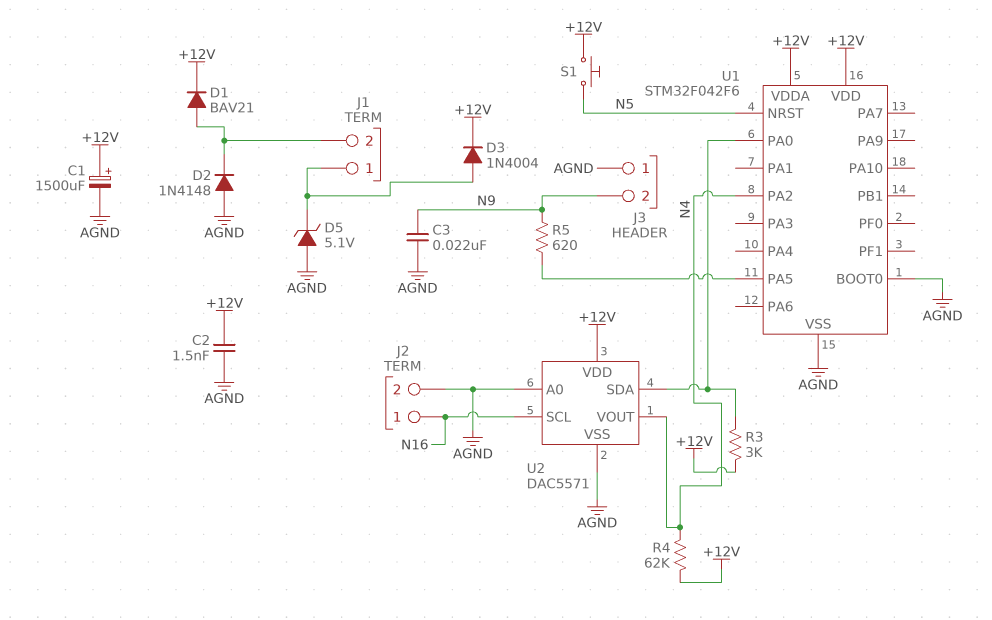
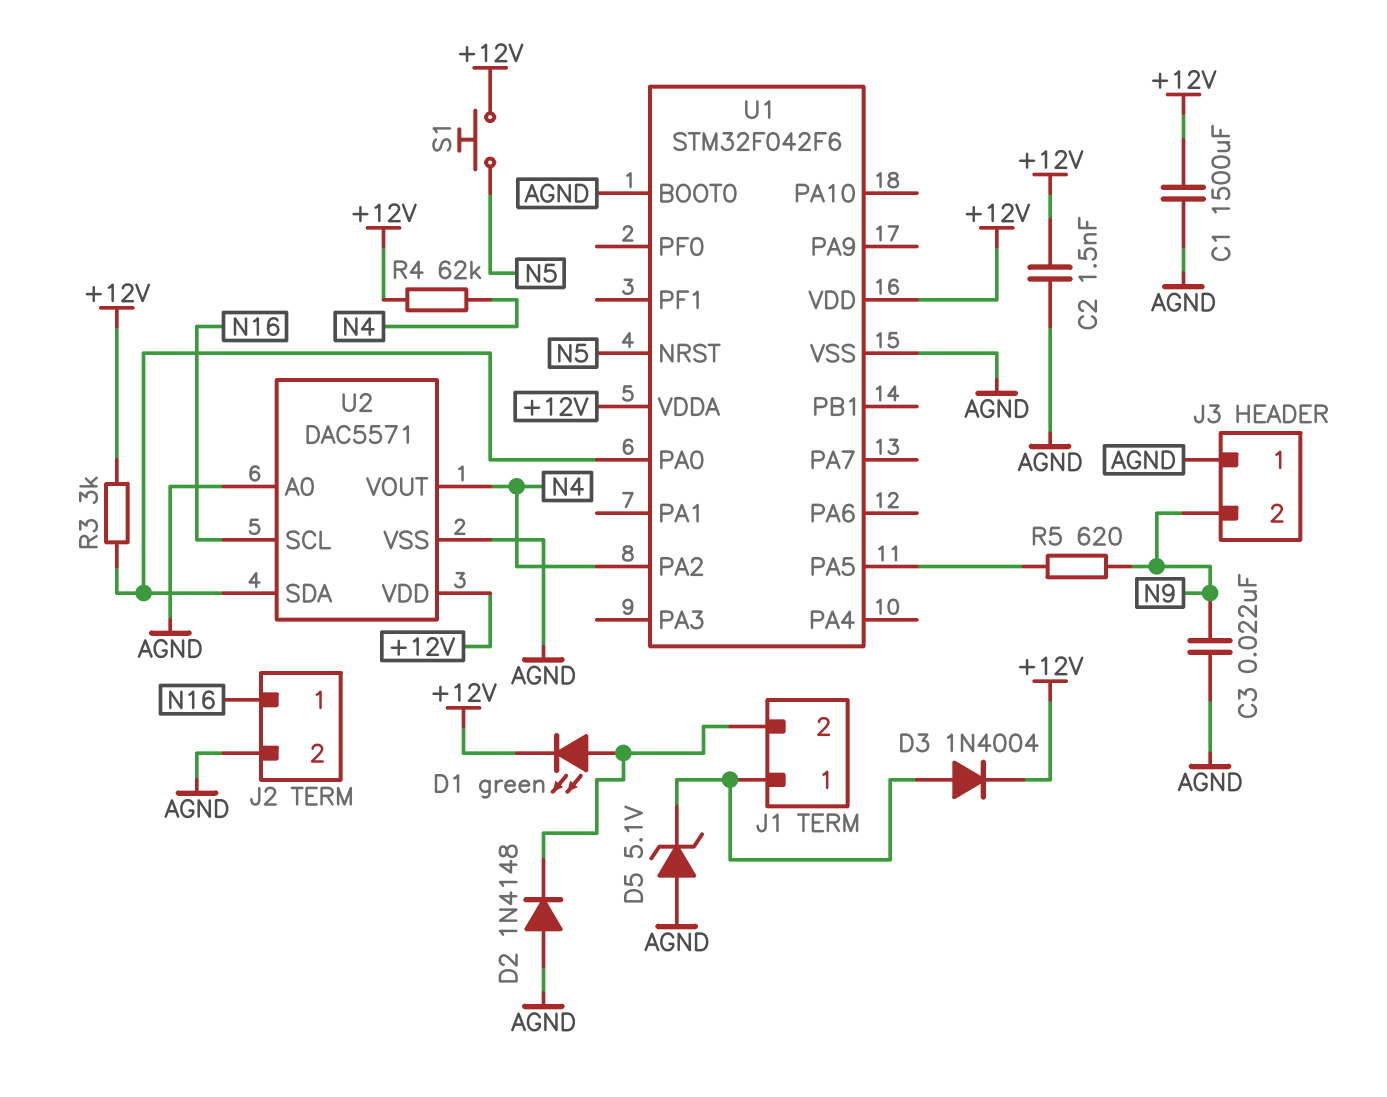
C1: 1500uF (plus +12V, minus AGND) -> 1500uF (+12V, AGND)
D1: diode BAV21 (A J1/2, K +12V) -> LED green (A J1/2, K +12V)

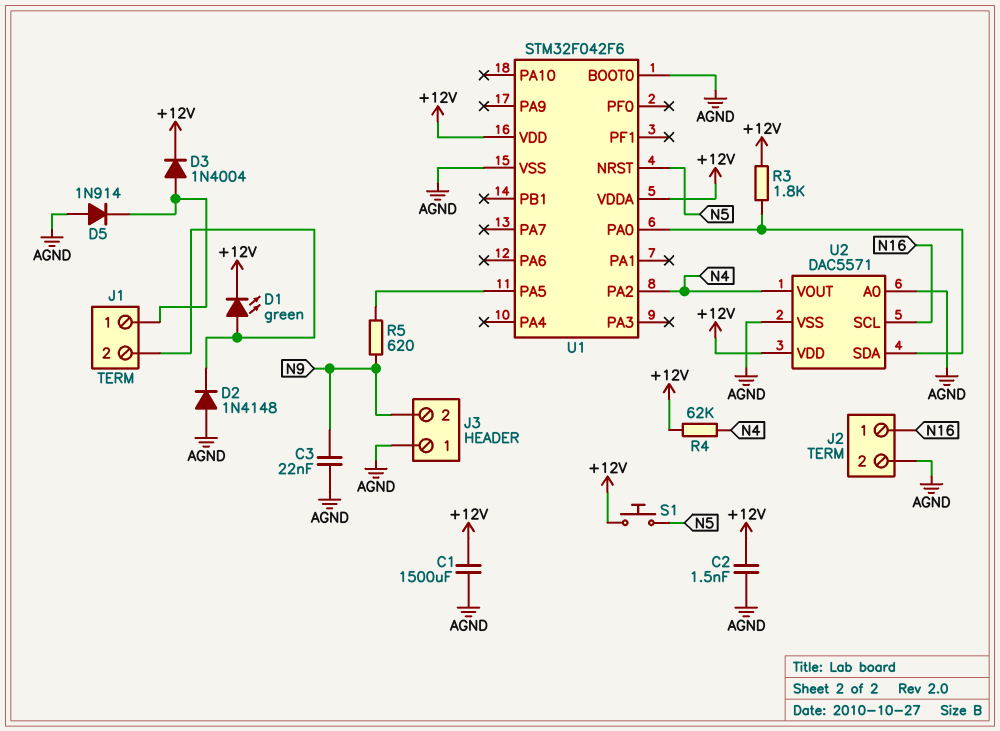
D5: zener 5.1V (A AGND, K J1/1) -> diode 1N914 (A AGND, K J1/1)
R3: 3k (+12V, U1/PA0) -> 1.8k (+12V, U1/PA0)

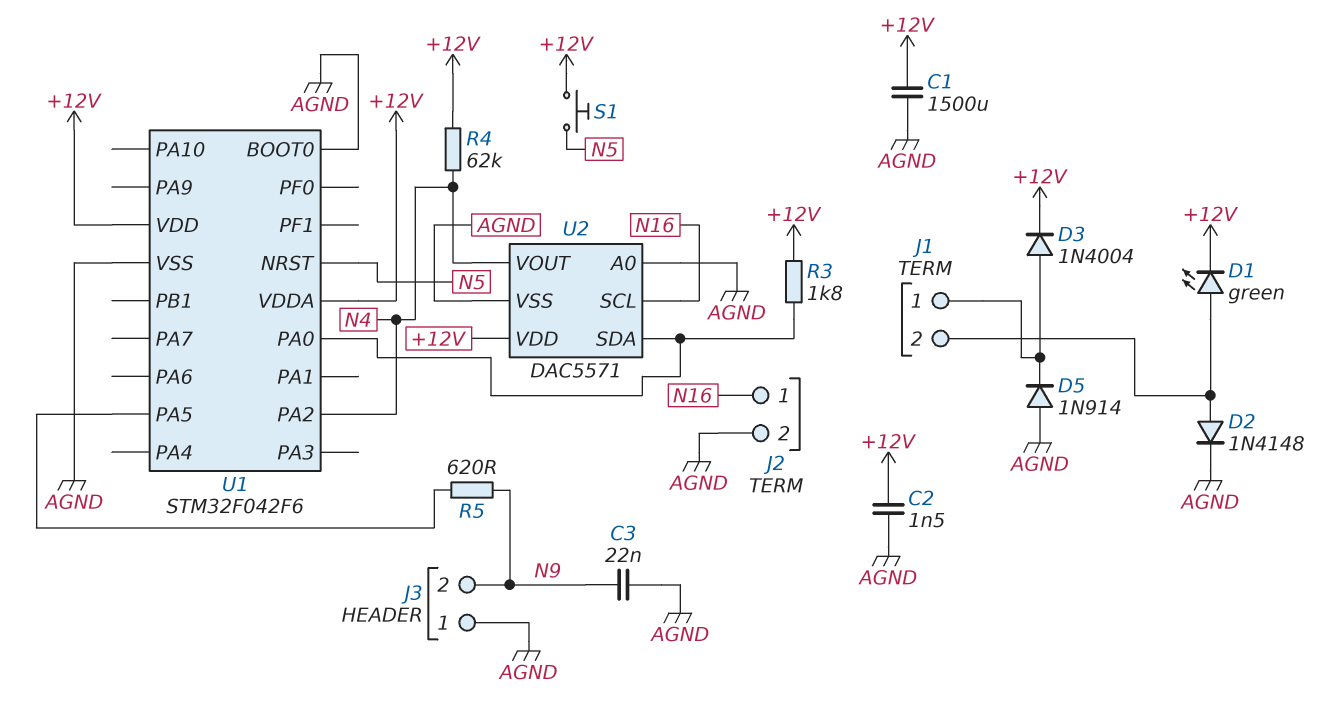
D2: diode 1N4148 (A AGND, K J1/2) -> diode 1N4148 (A J1/2, K AGND)

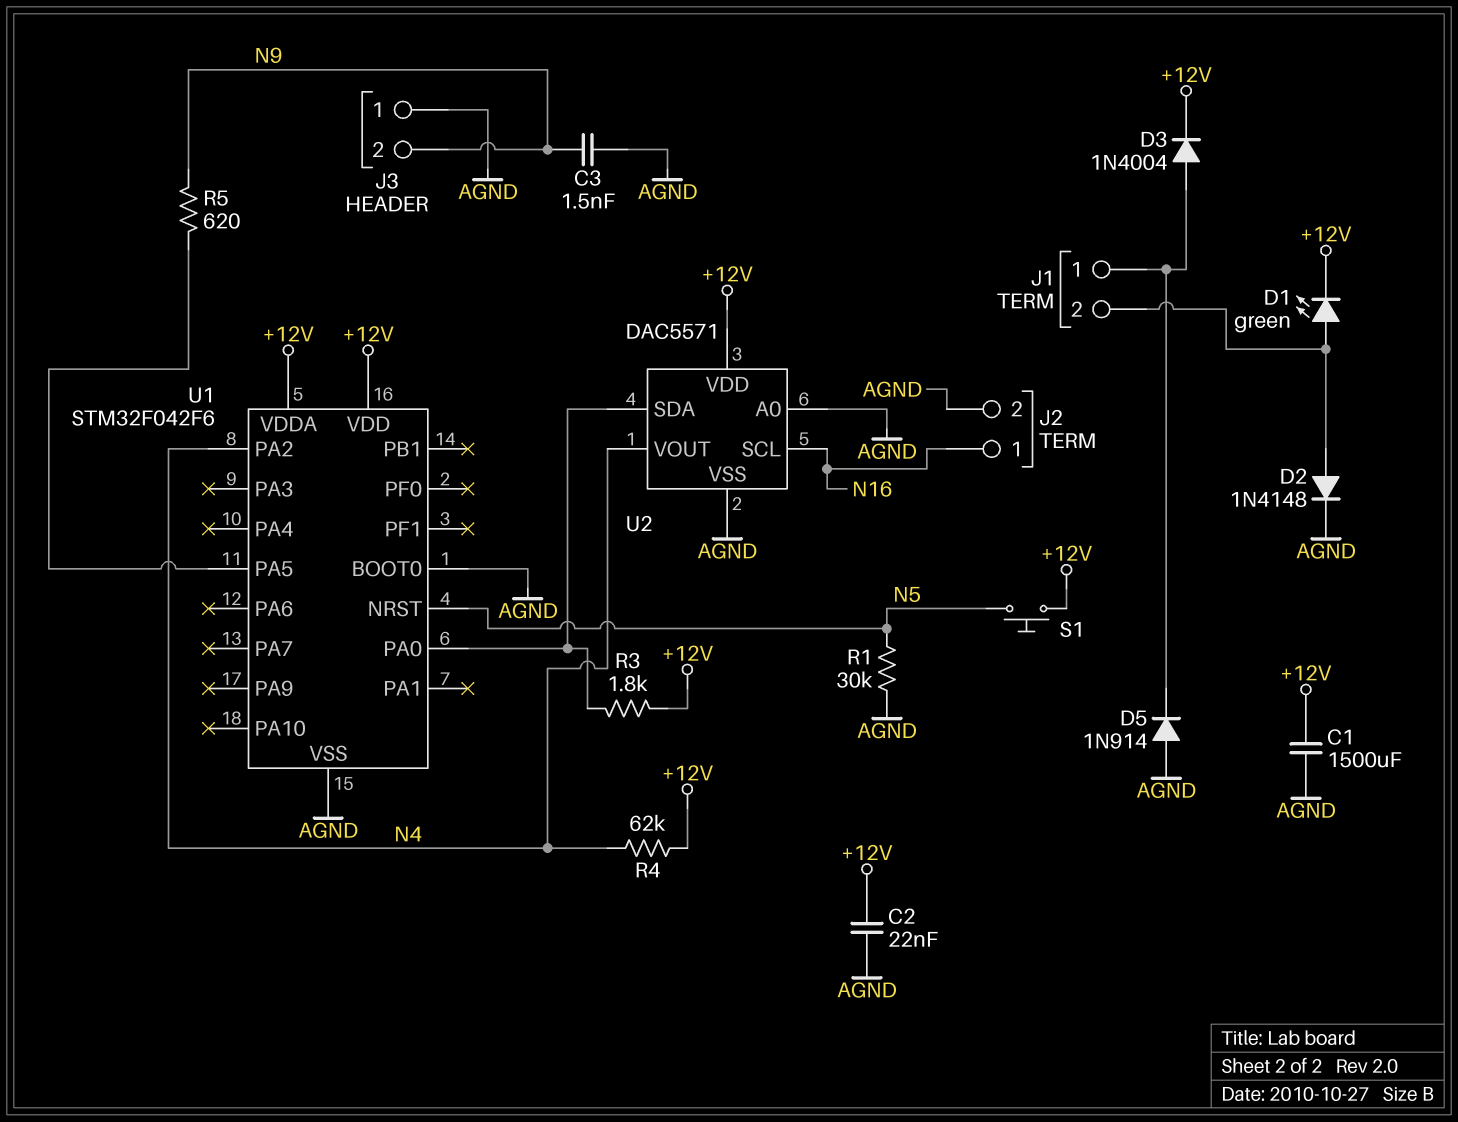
C2: 1.5nF (+12V, AGND) -> 22nF (+12V, AGND)
C3: 22nF (AGND, N9) -> 1.5nF (AGND, N9)
R1: none -> 30k (AGND, N5)

